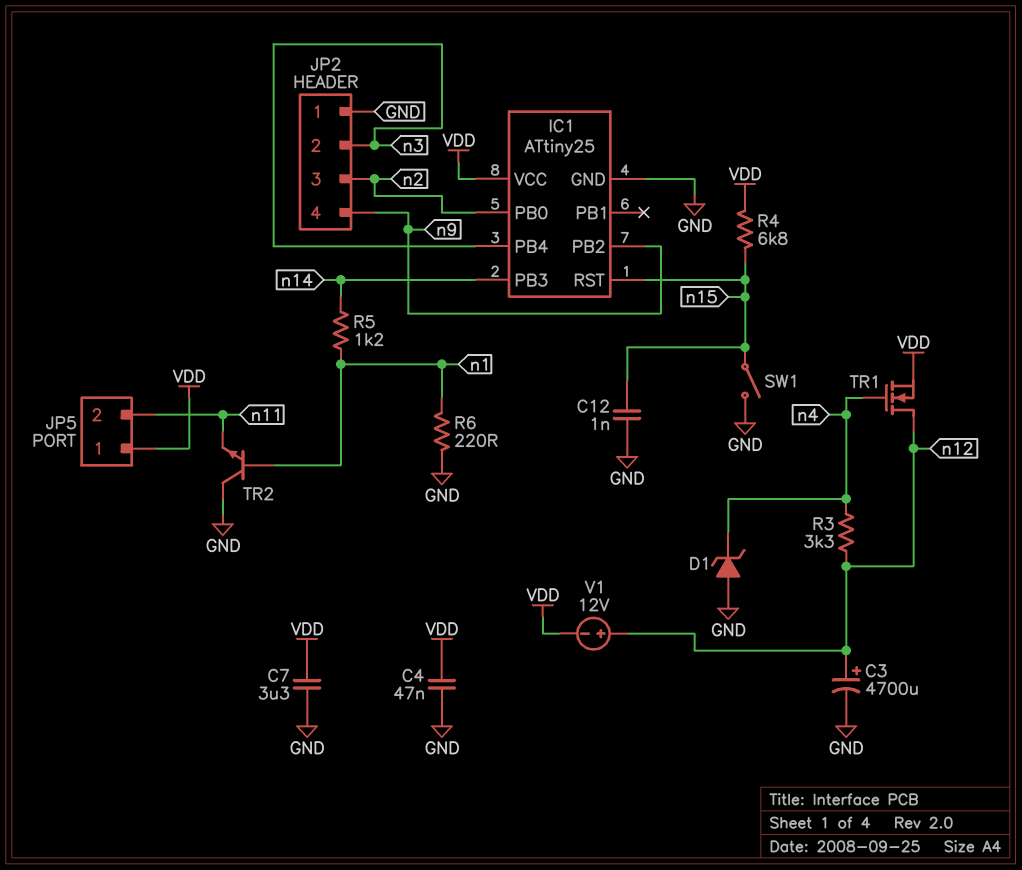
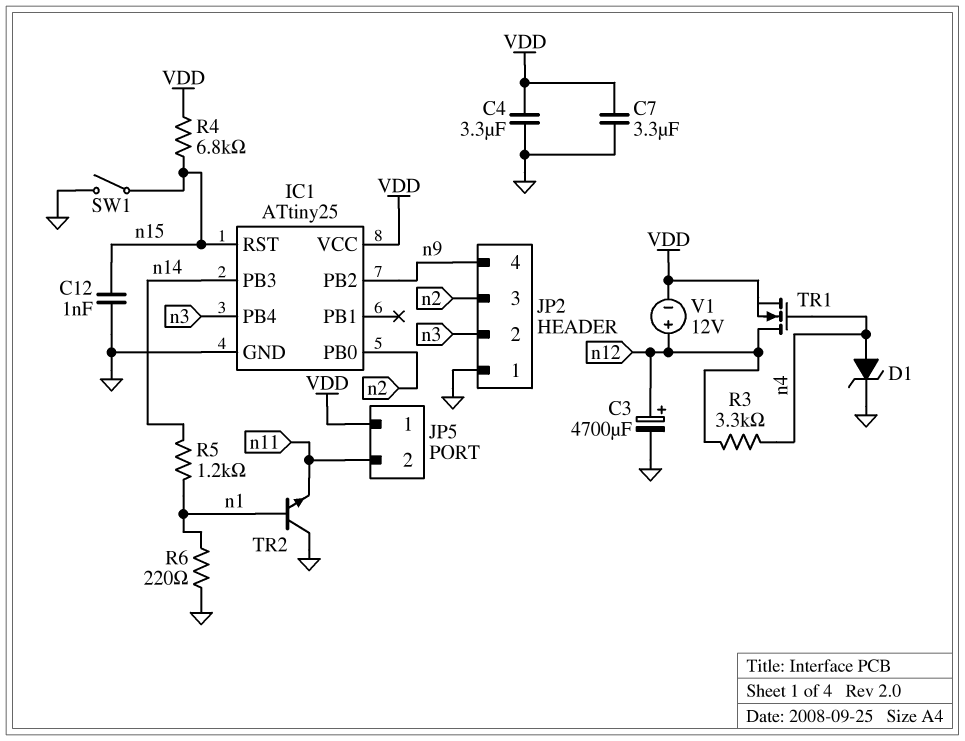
C4: 47nF (GND, VDD) -> 3.3uF (GND, VDD)
D1: zener (A GND, K n4) -> zener (A n4, K GND)

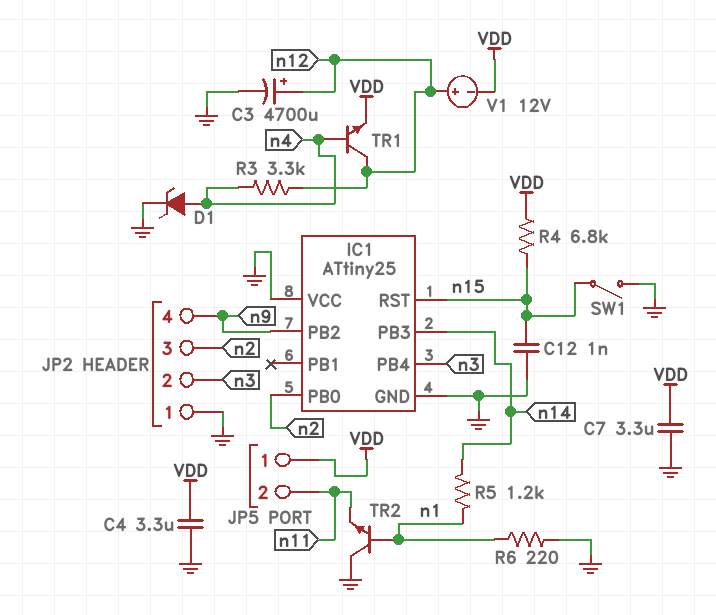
IC1 pin VCC: VDD -> GND
TR1: NMOS (G n4, D n12, S VDD) -> NPN (B n4, C n12, E VDD)

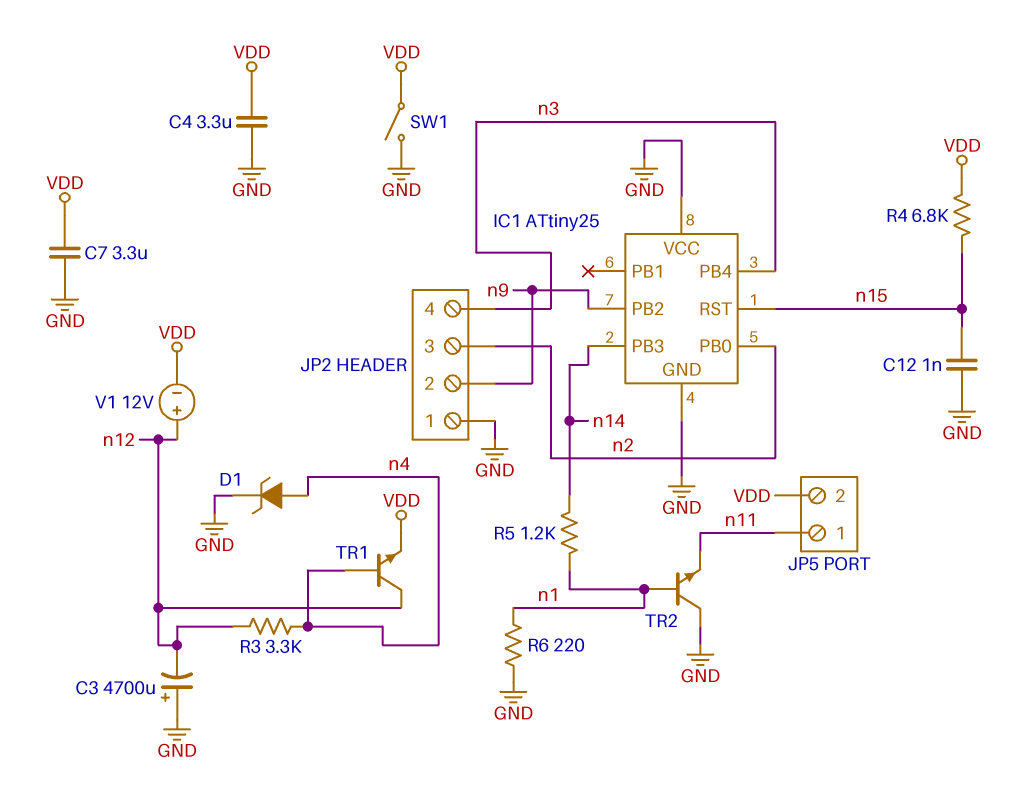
C3: 4700uF (plus n12, minus GND) -> 4700uF (plus GND, minus n12)
JP2 pin 2: n3 -> n9
JP2 pin 4: n9 -> n3
JP5 pin 1: VDD -> n11
JP5 pin 2: n11 -> VDD
SW1: switch (GND, n15) -> switch (GND, VDD)

